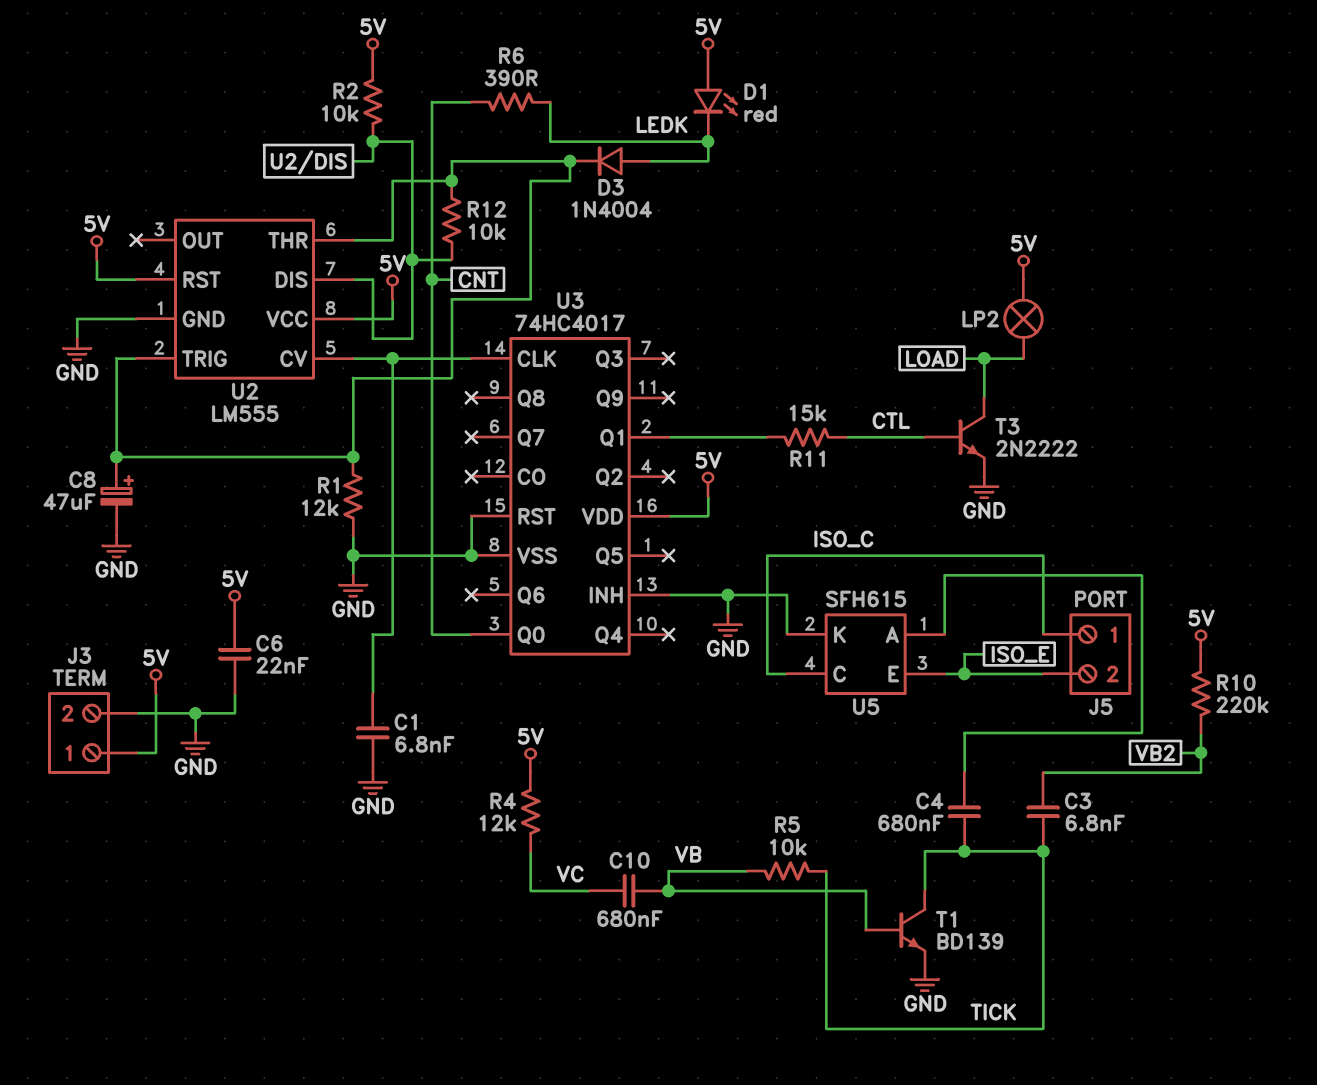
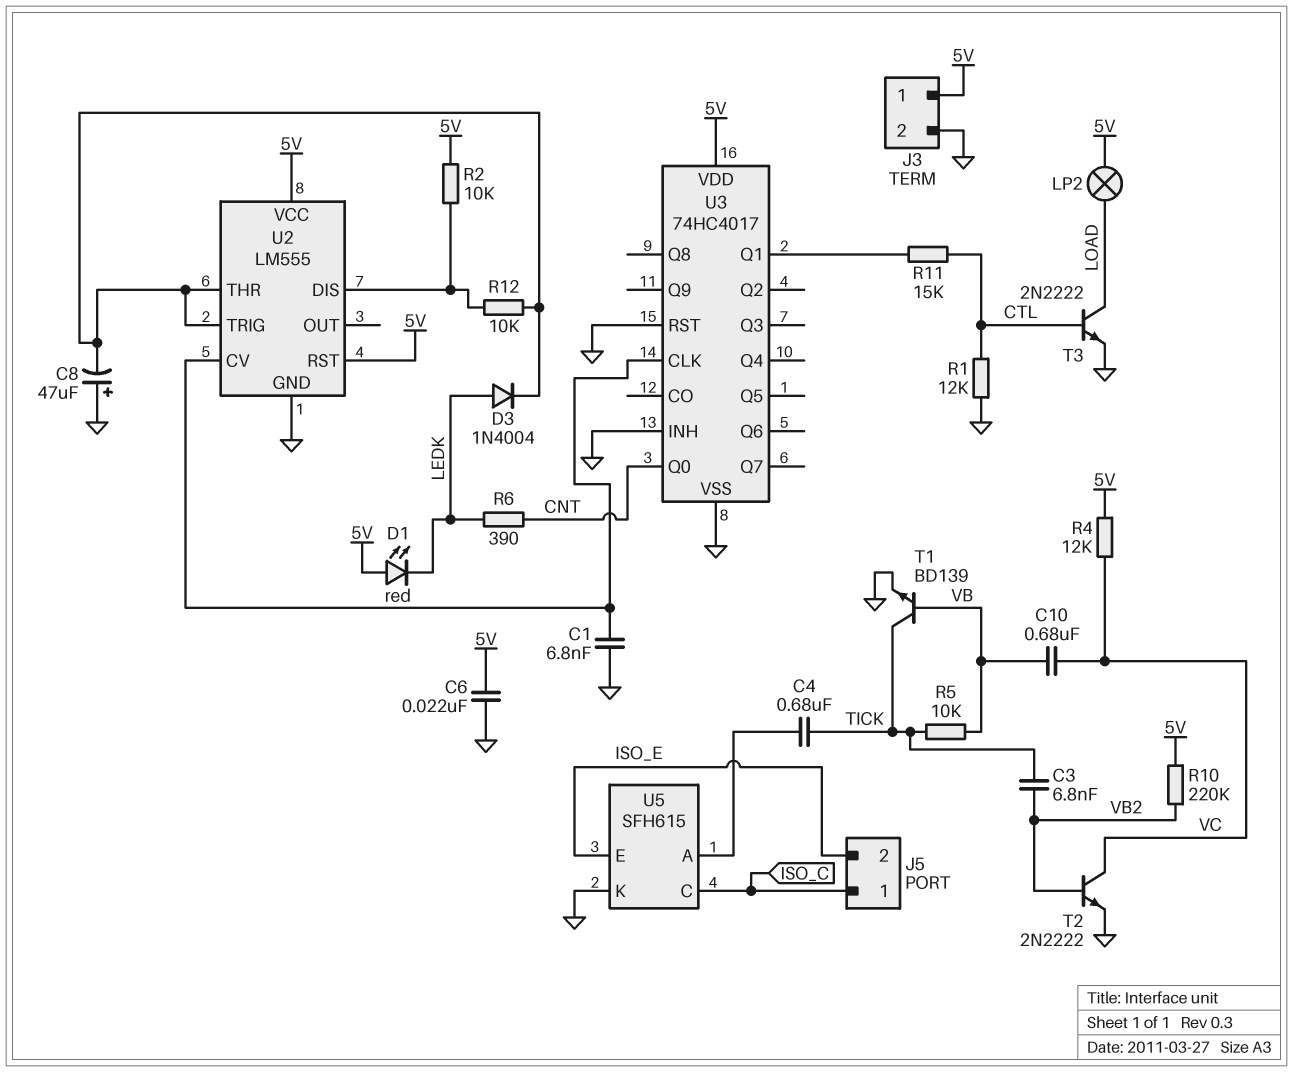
C8: 47uF (plus U2/THR, minus GND) -> 47uF (plus GND, minus U2/THR)
R1: 12k (GND, U2/THR) -> 12k (CTL, GND)
T2: none -> NPN 2N2222 (B VB2, C VC, E GND)

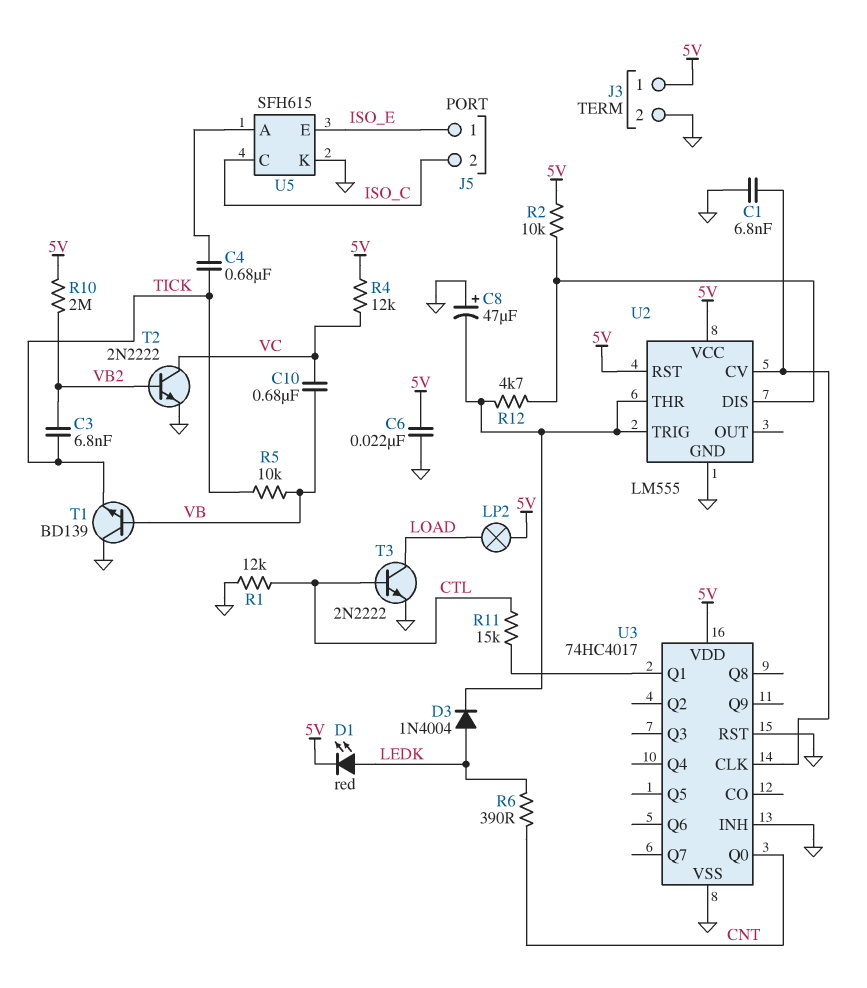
D1: LED red (A 5V, K LEDK) -> LED red (A LEDK, K 5V)
J5 pin 1: ISO_C -> ISO_E
J5 pin 2: ISO_E -> ISO_C
R10: 220k (5V, VB2) -> 2M (5V, VB2)
R12: 10k (U2/DIS, U2/THR) -> 4.7k (U2/DIS, U2/THR)
T1: NPN BD139 (B VB, C TICK, E GND) -> NPN BD139 (B VB, C GND, E TICK)

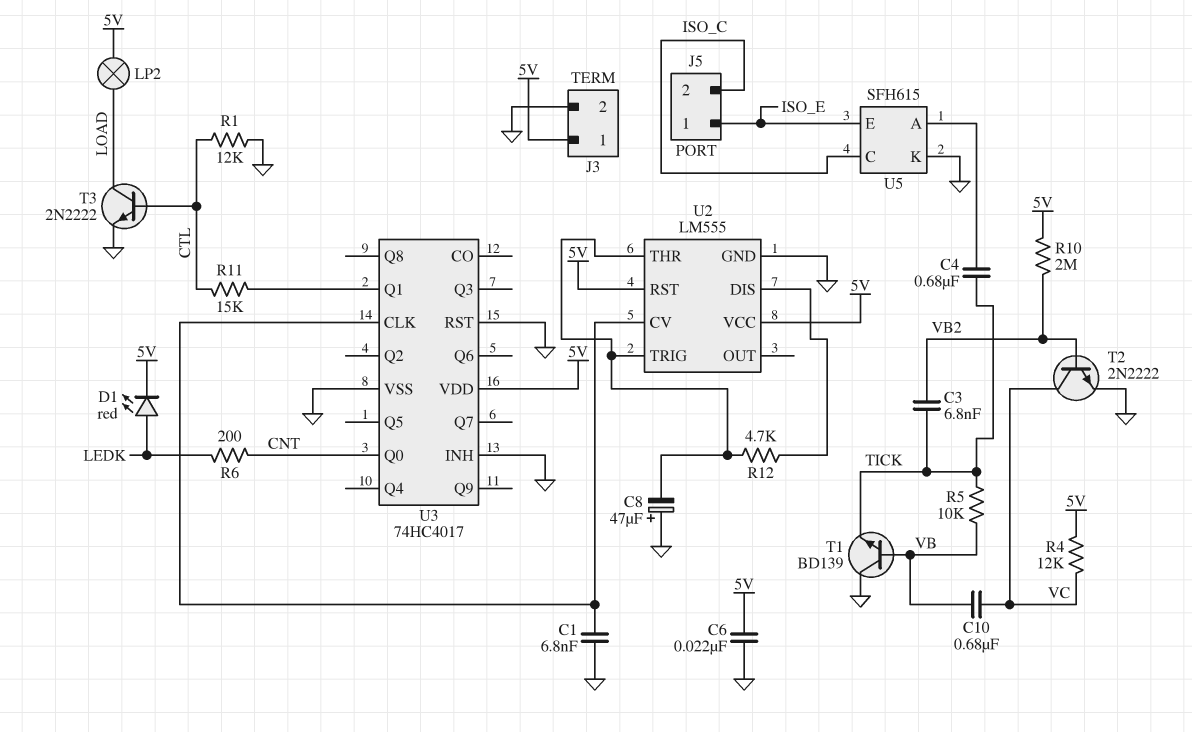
D3: diode 1N4004 (A LEDK, K U2/THR) -> none
R2: 10k (5V, U2/DIS) -> none
R6: 390 (CNT, LEDK) -> 200 (CNT, LEDK)

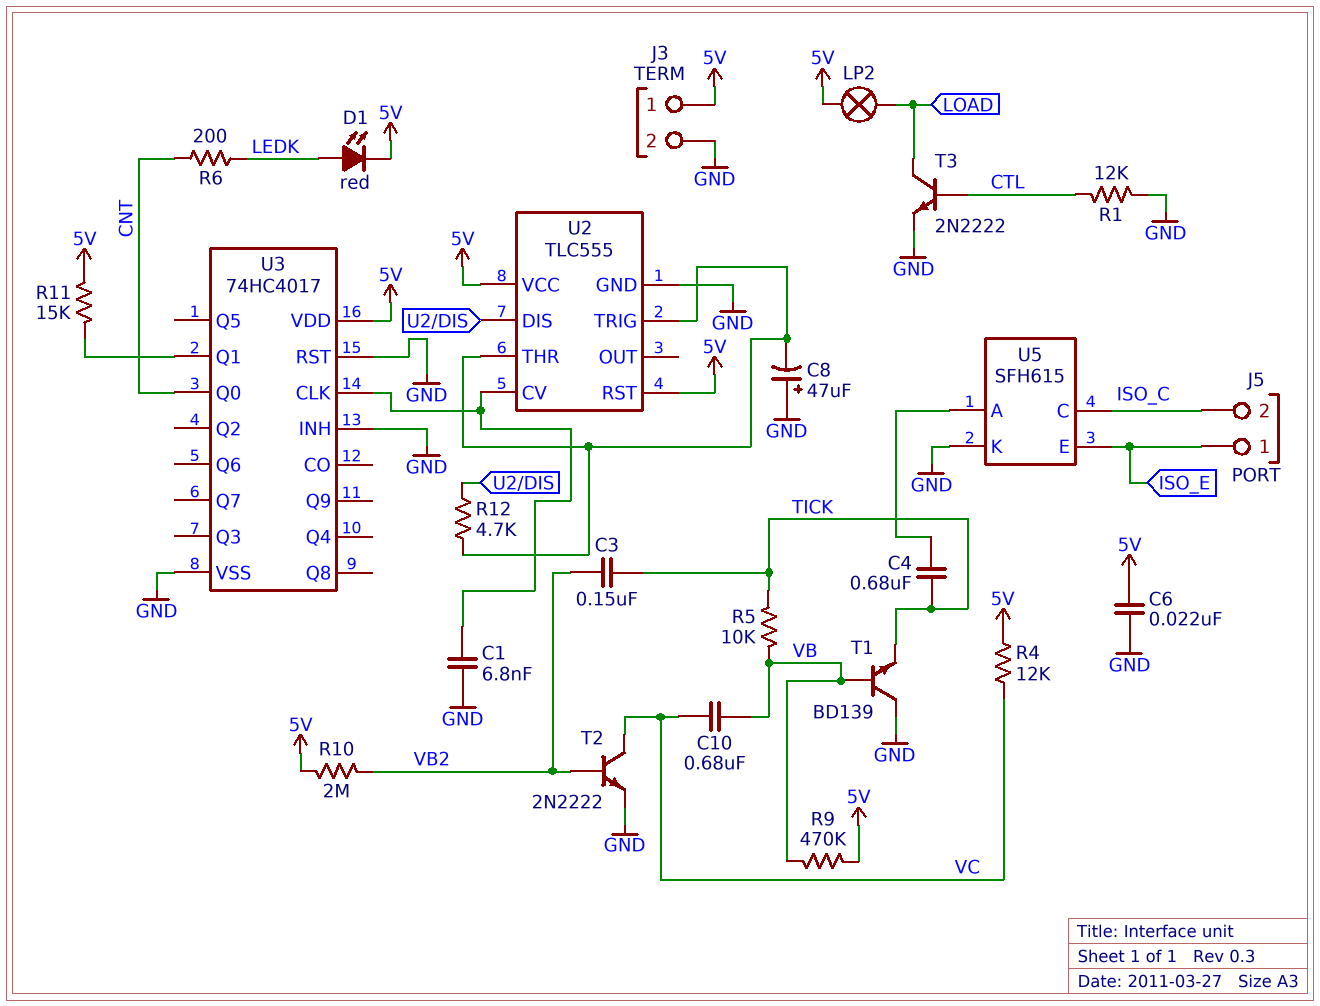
C3: 6.8nF (TICK, VB2) -> 150nF (TICK, VB2)
R9: none -> 470k (5V, VB)
R11: 15k (CTL, U3/Q1) -> 15k (5V, U3/Q1)
U2: LM555 -> TLC555

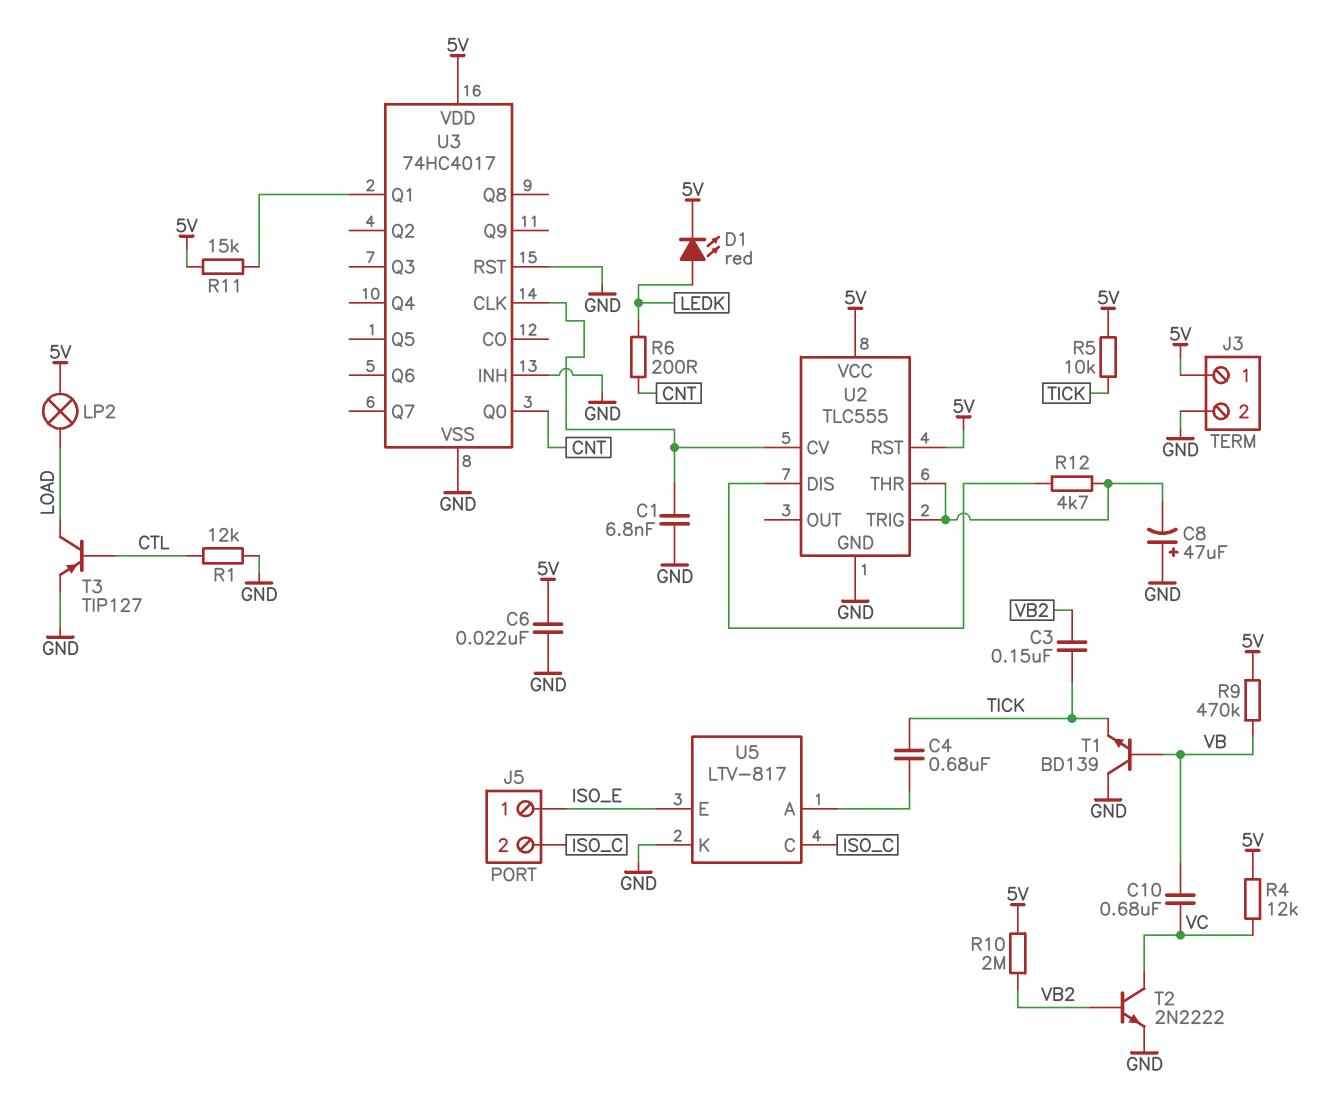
R5: 10k (TICK, VB) -> 10k (5V, TICK)
T3: NPN 2N2222 (B CTL, C LOAD, E GND) -> PNP TIP127 (B CTL, C LOAD, E GND)
U5: SFH615 -> LTV-817

